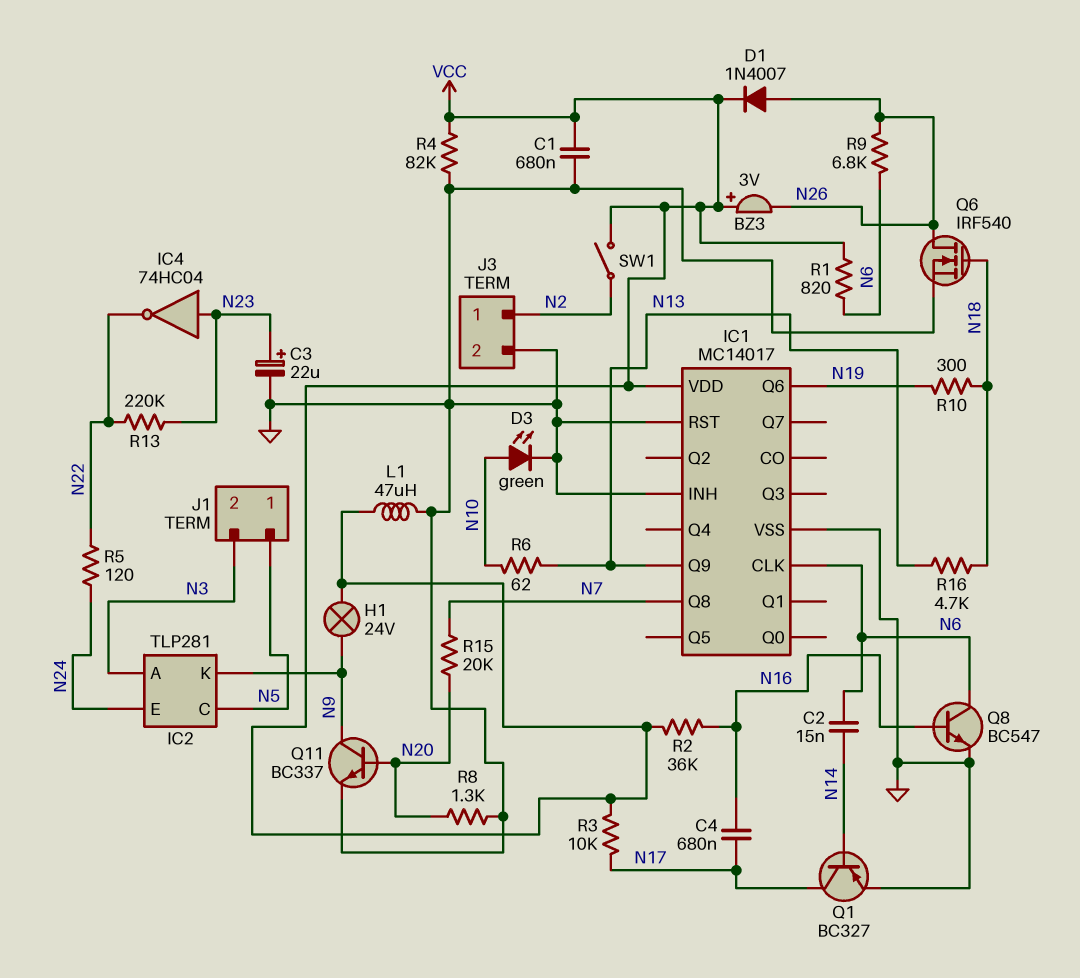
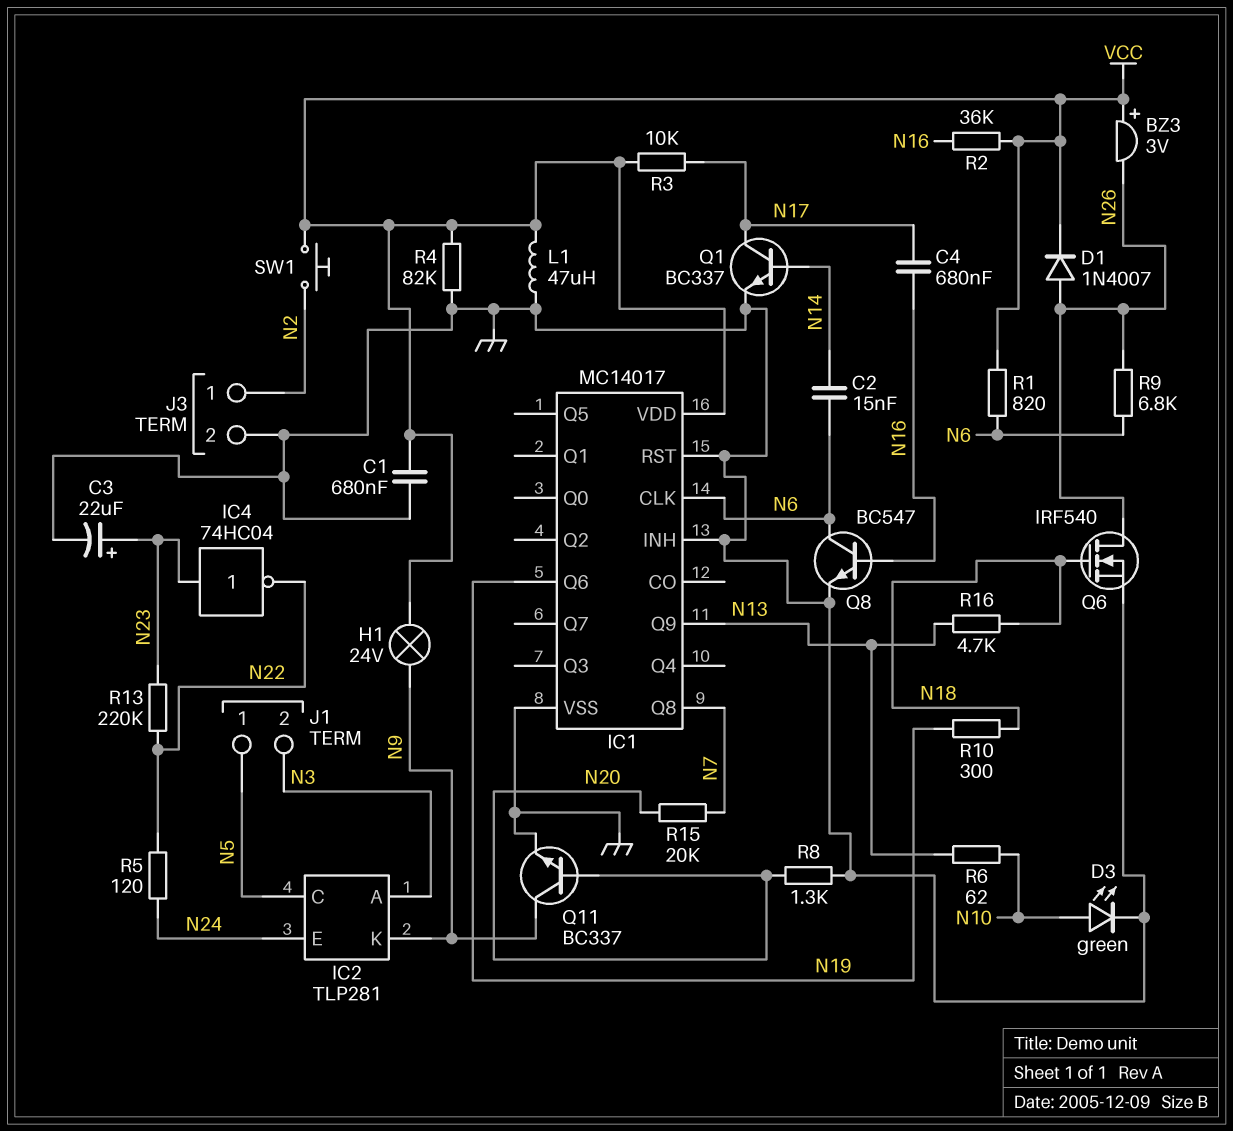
Q1: PNP BC327 (B N14, C N17, E GND) -> NPN BC337 (B N14, C N17, E GND)
SW1: switch (N2, VCC) -> button (N2, VCC)

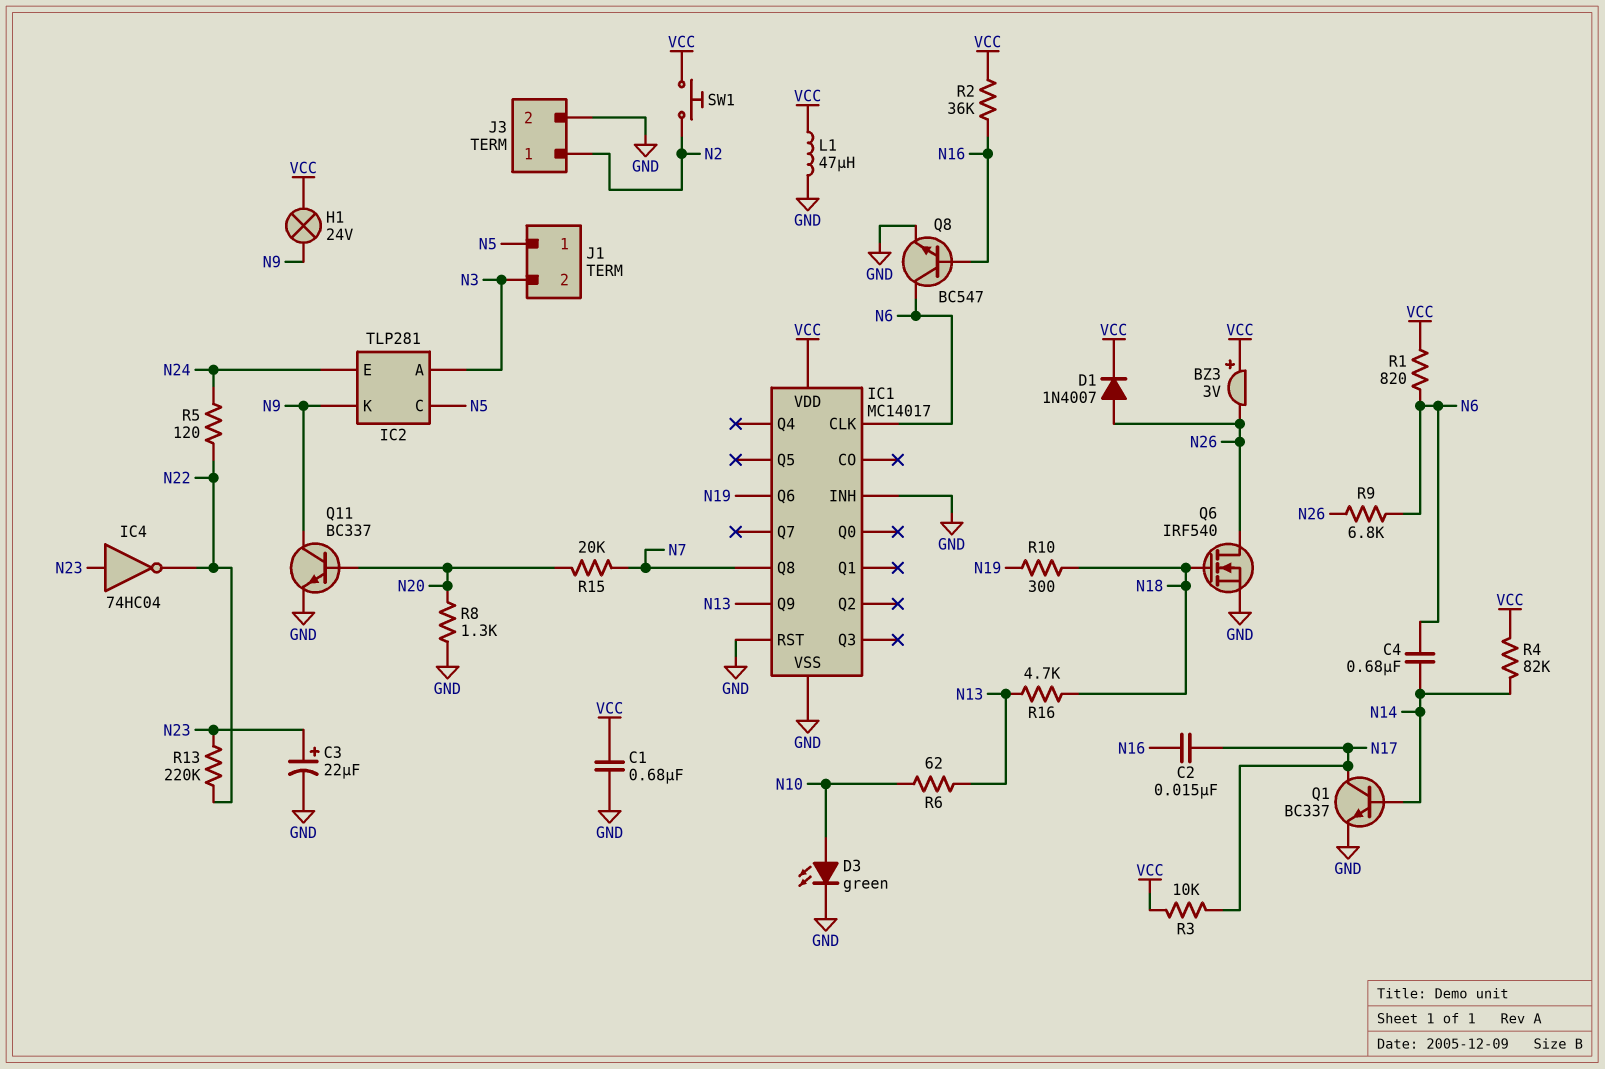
C2: 15nF (N6, N14) -> 15nF (N16, N17)
C4: 680nF (N16, N17) -> 680nF (N6, N14)
R4: 82k (GND, VCC) -> 82k (N14, VCC)

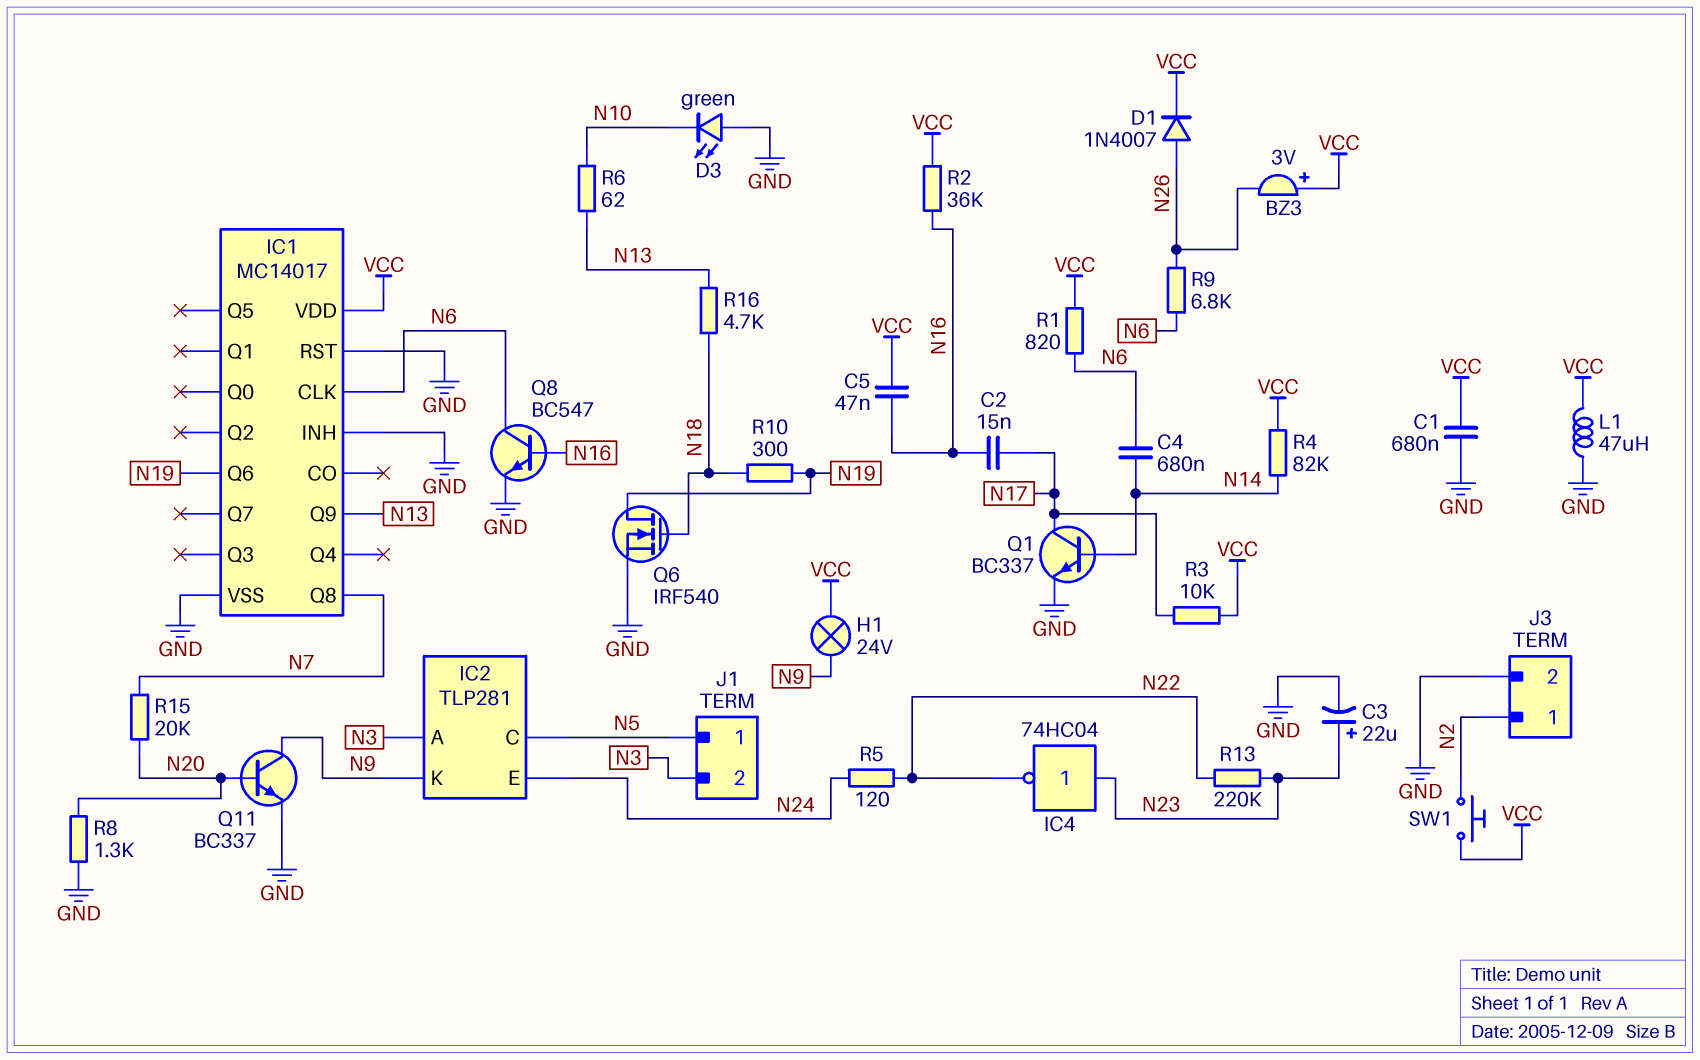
C5: none -> 47nF (N16, VCC)
D3: LED green (A N10, K GND) -> LED green (A GND, K N10)
Q6: NMOS IRF540 (G N18, D N26, S GND) -> NMOS IRF540 (G N18, D N19, S GND)

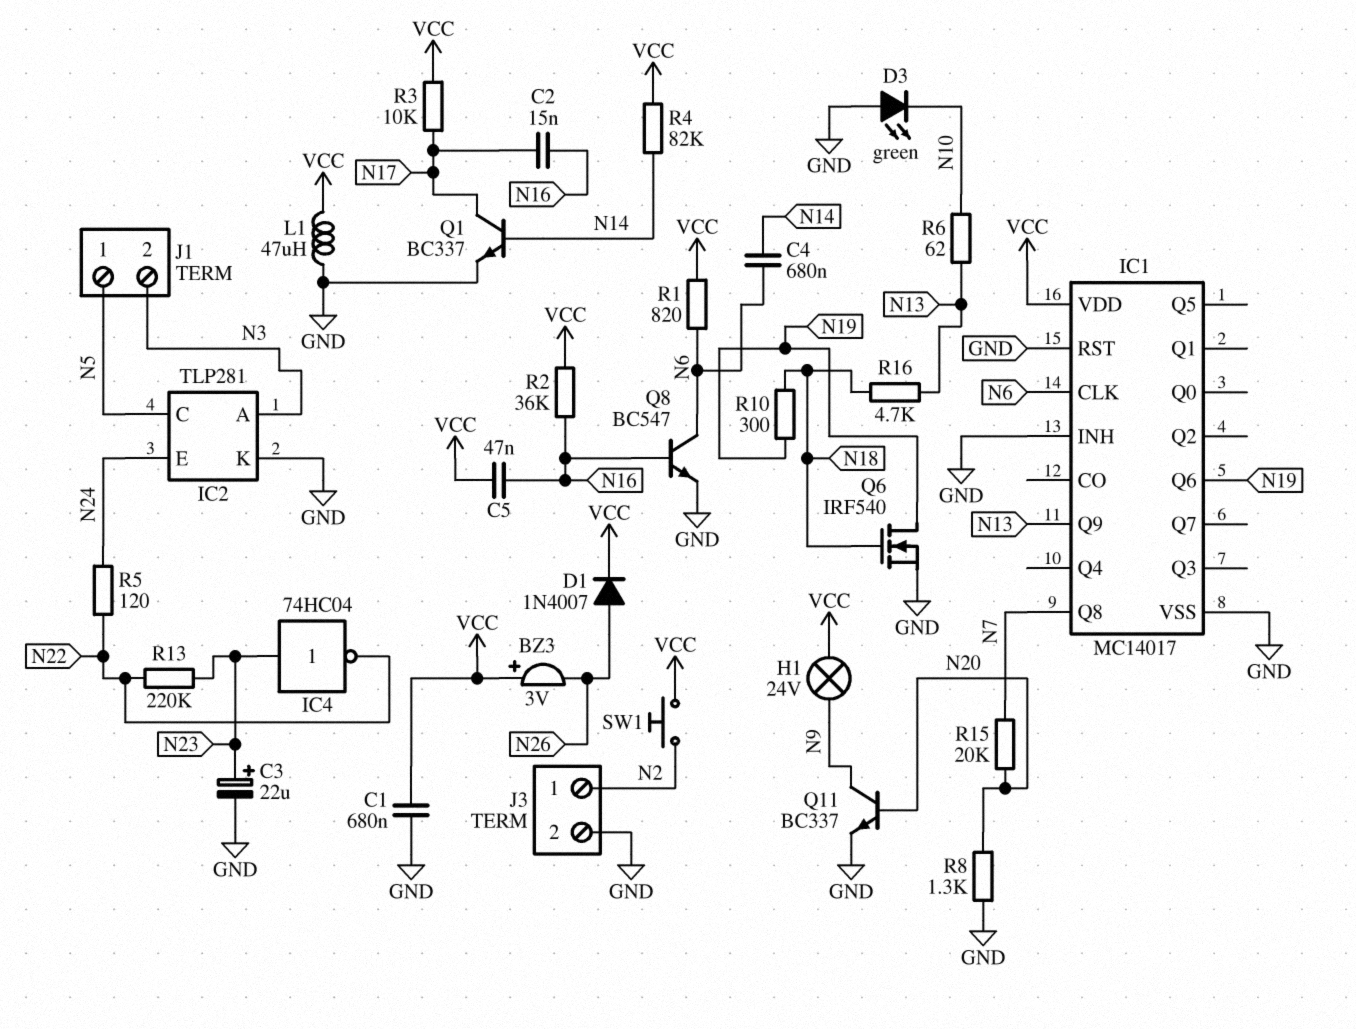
IC2 pin K: N9 -> GND
R9: 6.8k (N6, N26) -> none

